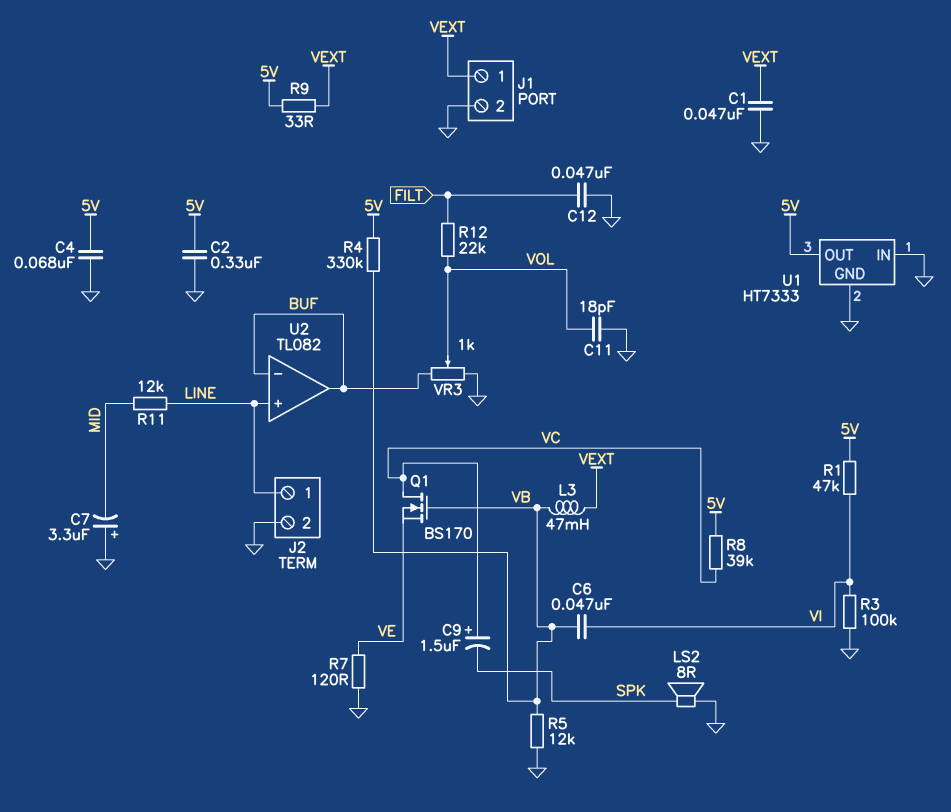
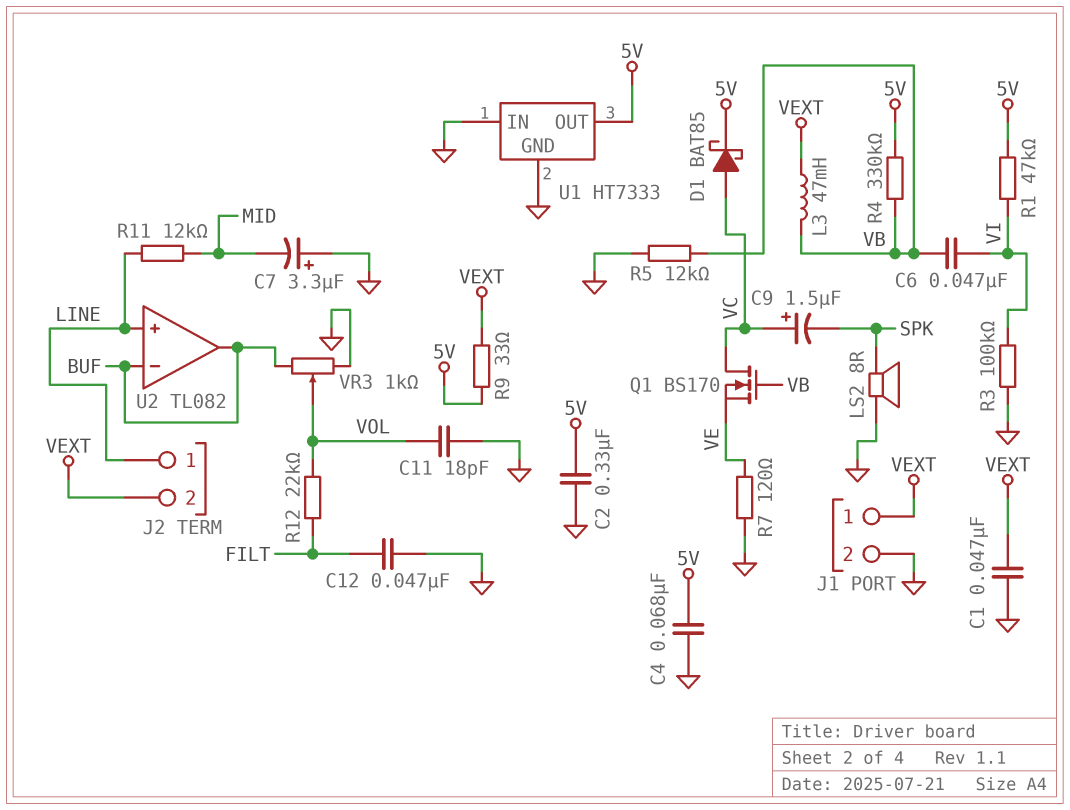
D1: none -> schottky BAT85 (A VC, K 5V)
J2 pin 2: GND -> VEXT
R8: 39k (5V, VC) -> none

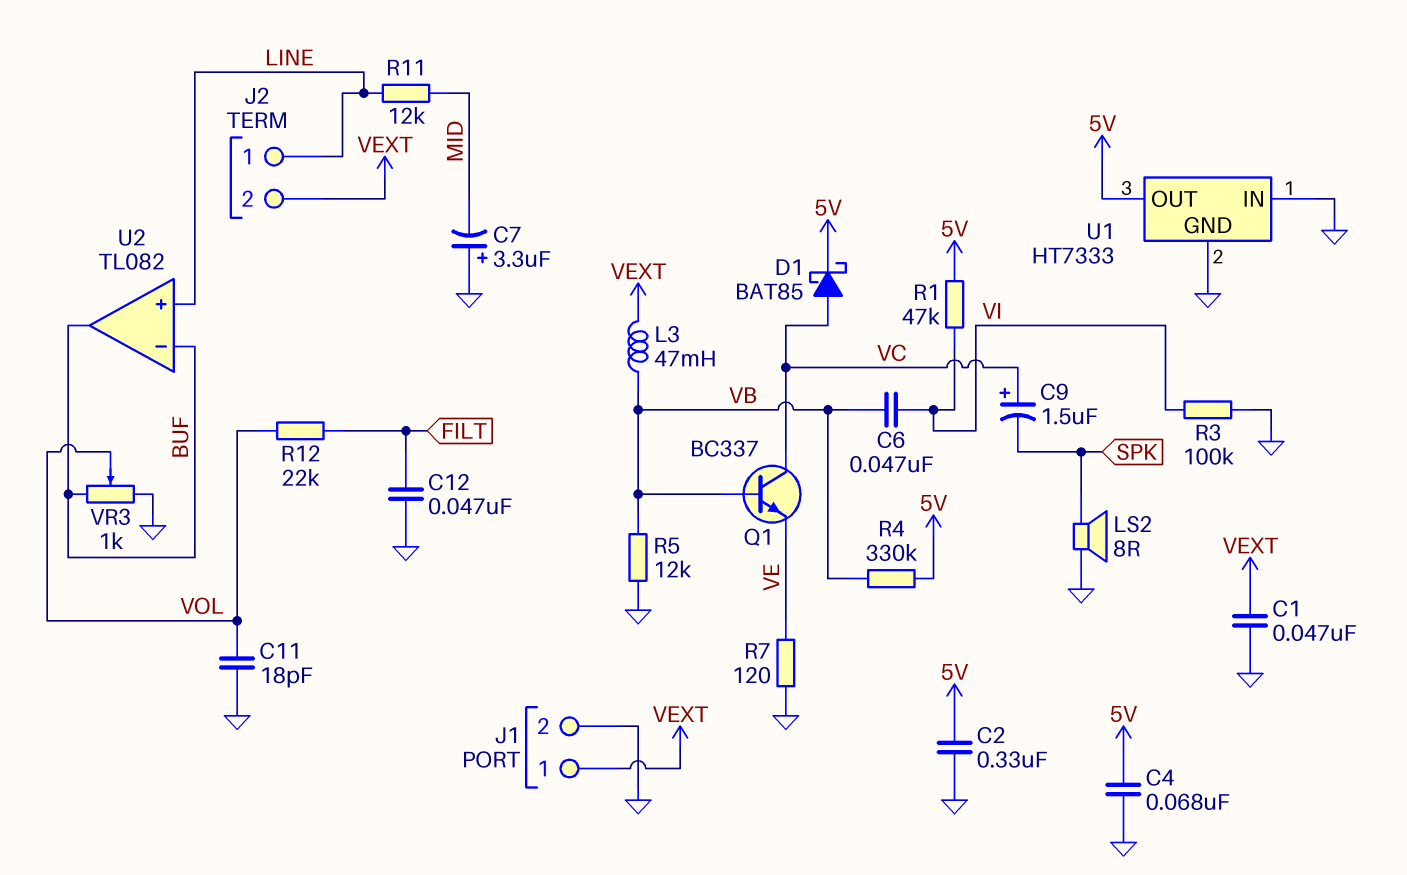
Q1: NMOS BS170 (G VB, D VC, S VE) -> NPN BC337 (B VB, C VC, E VE)
R9: 33 (5V, VEXT) -> none

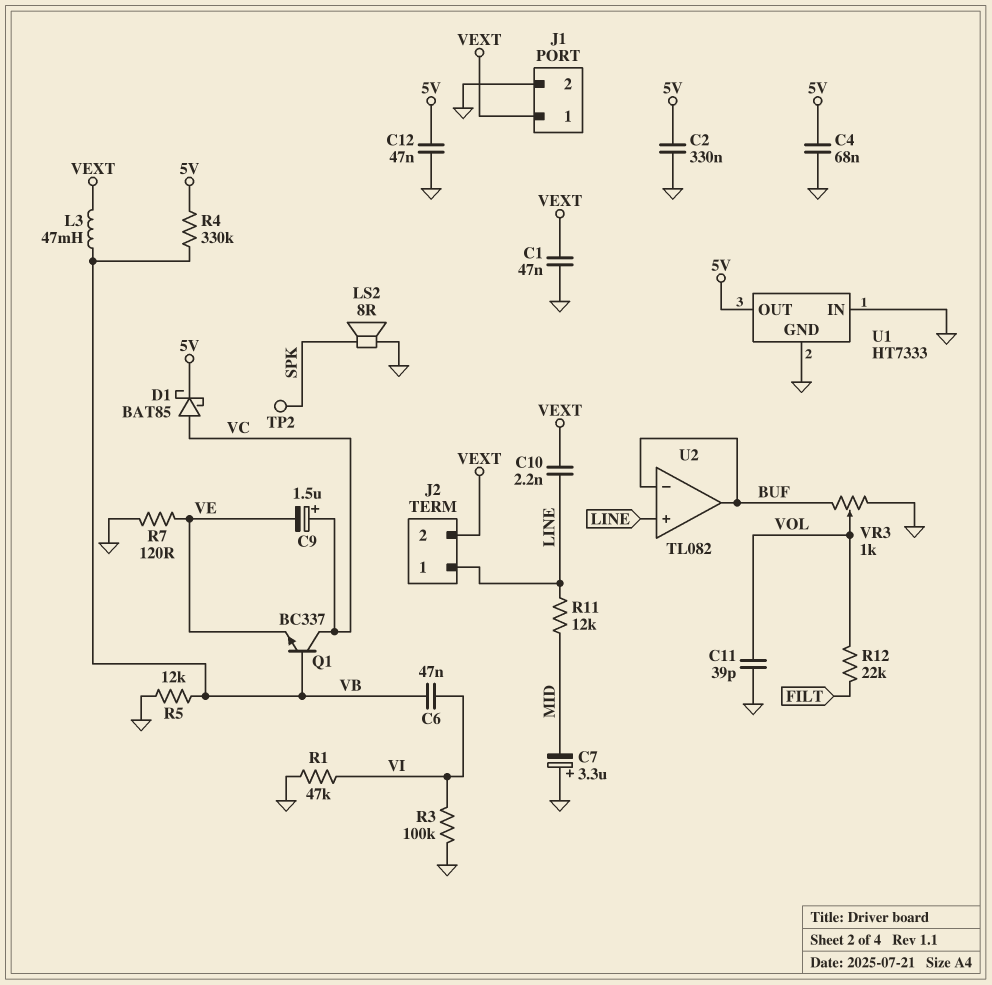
C9: 1.5uF (plus VC, minus SPK) -> 1.5uF (plus VC, minus VE)
C10: none -> 2.2nF (LINE, VEXT)
C11: 18pF (GND, VOL) -> 39pF (GND, VOL)
C12: 47nF (FILT, GND) -> 47nF (5V, GND)
R1: 47k (5V, VI) -> 47k (GND, VI)
TP2: none -> test point (SPK)

